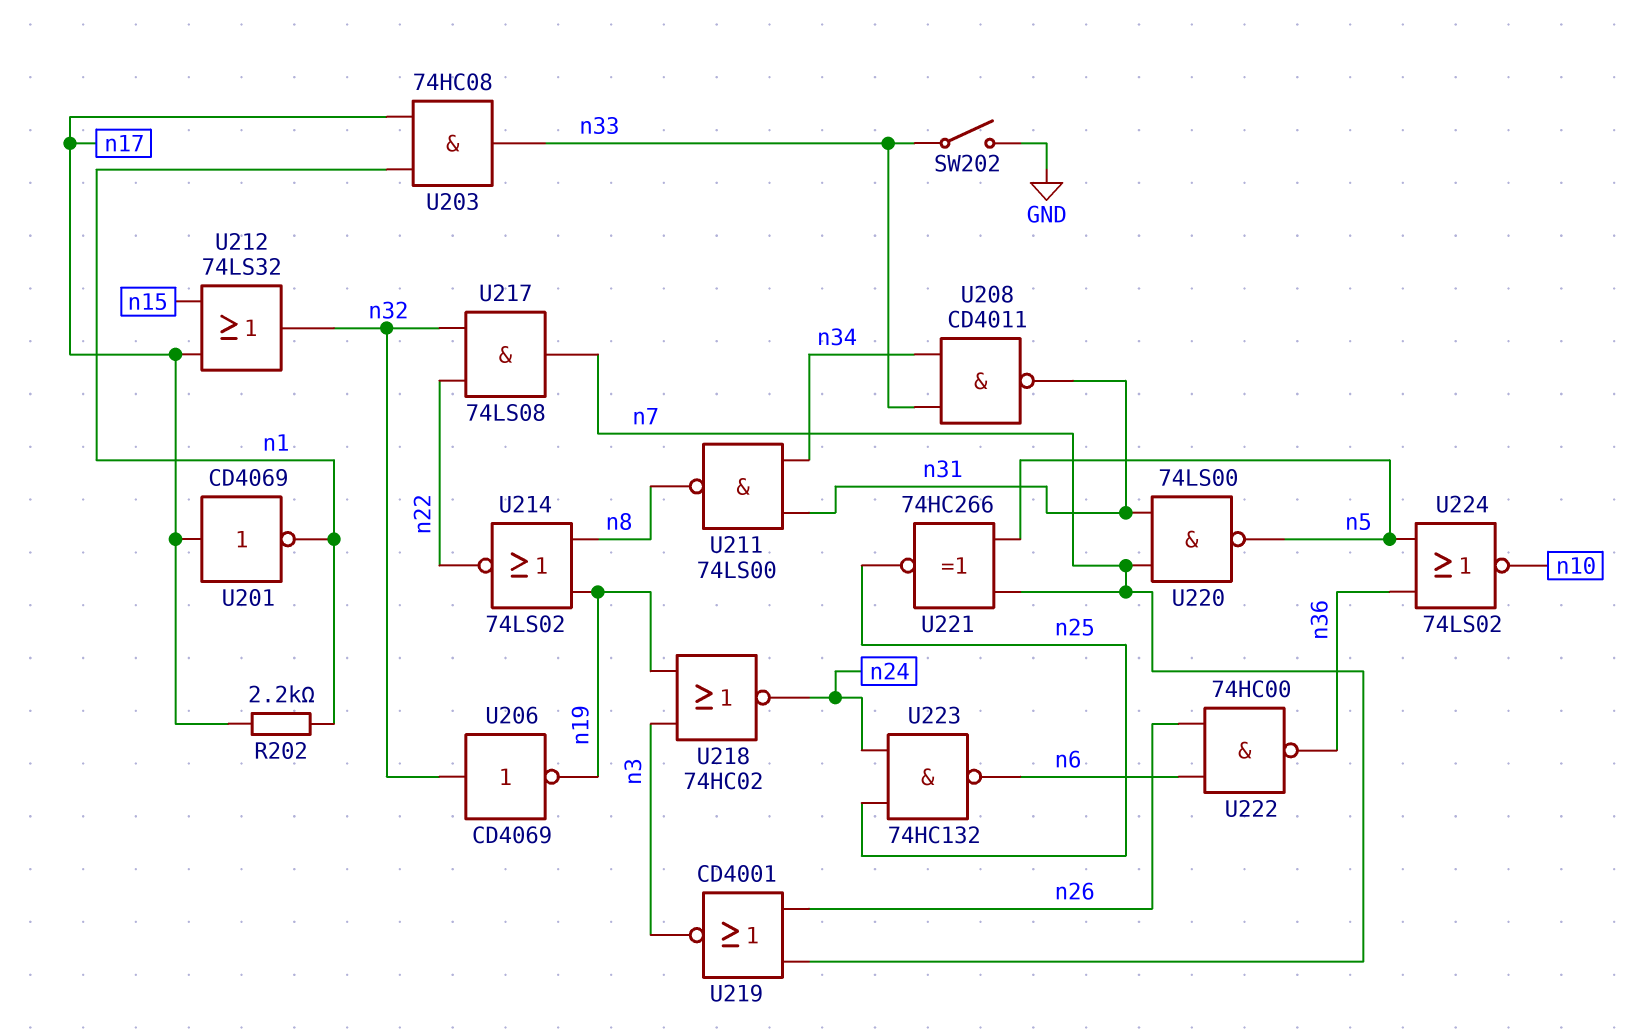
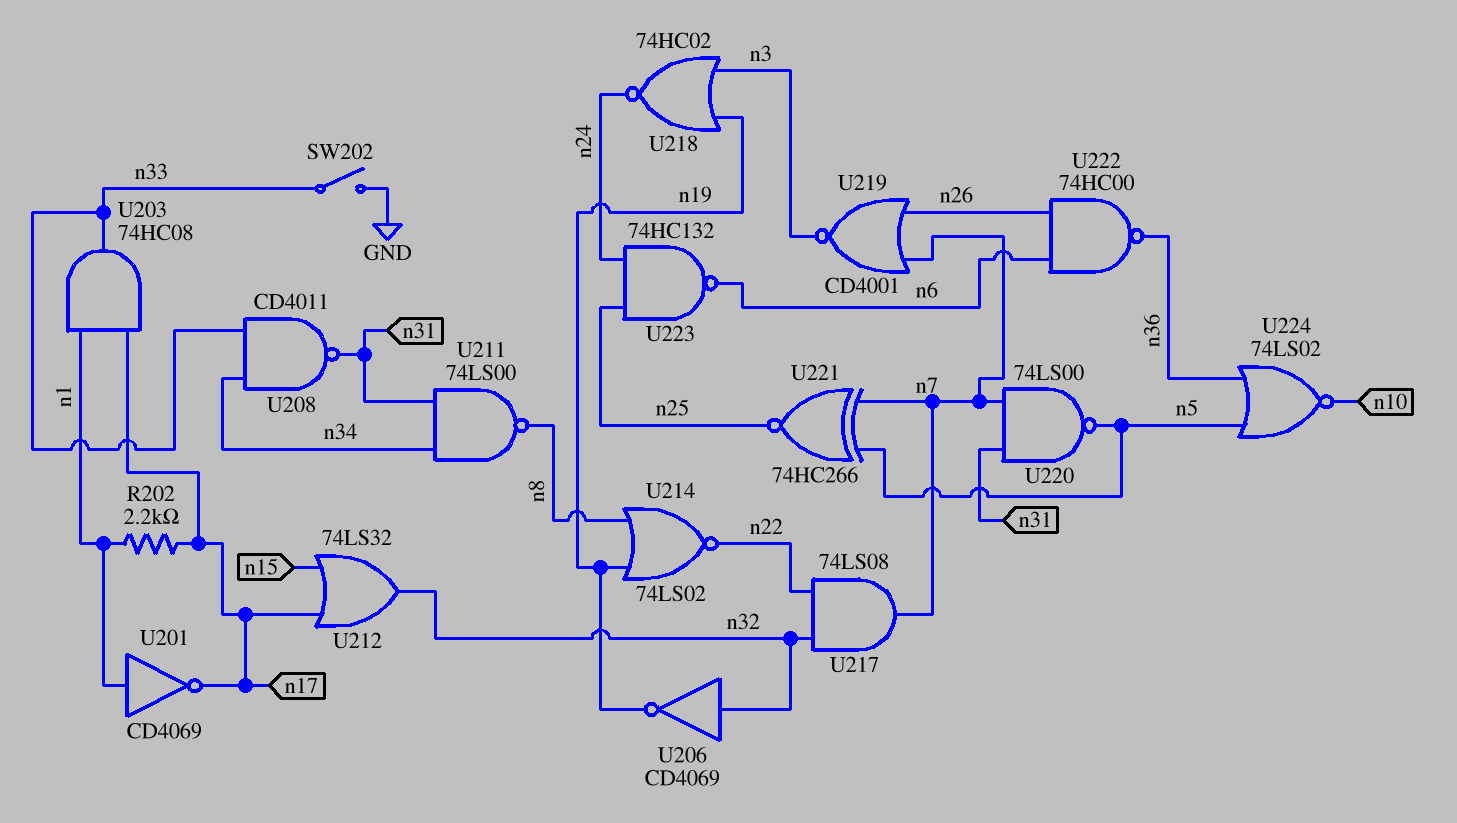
U201: NOT CD4069 (in n17, out n1) -> NOT CD4069 (in n1, out n17)

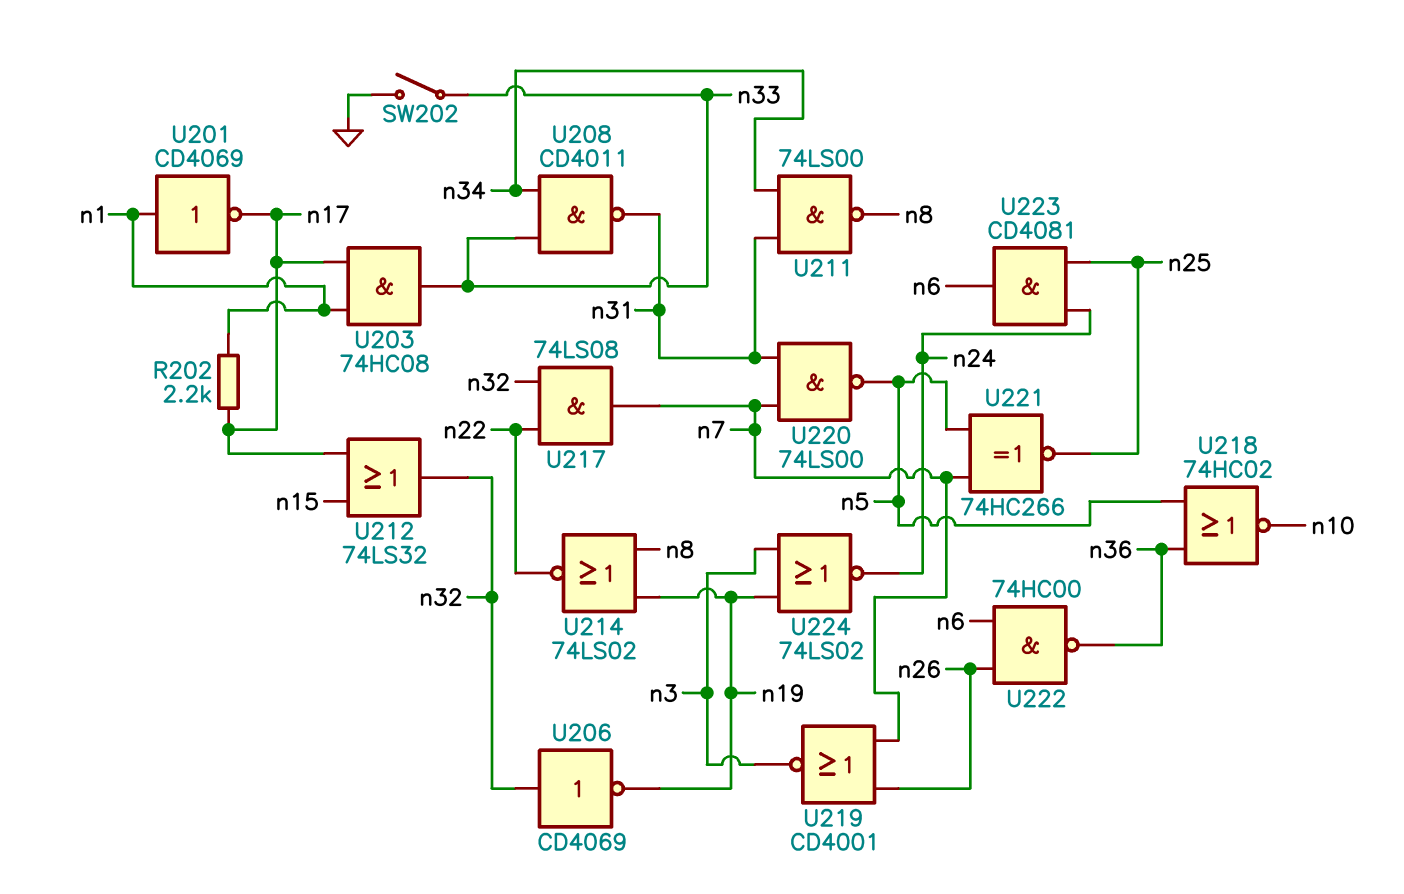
U218: NOR 74HC02 (in n3, in n19, out n24) -> NOR 74HC02 (in n5, in n36, out n10)
U223: NAND 74HC132 (in n24, in n25, out n6) -> AND CD4081 (in n24, in n25, out n6)
U224: NOR 74LS02 (in n5, in n36, out n10) -> NOR 74LS02 (in n3, in n19, out n24)

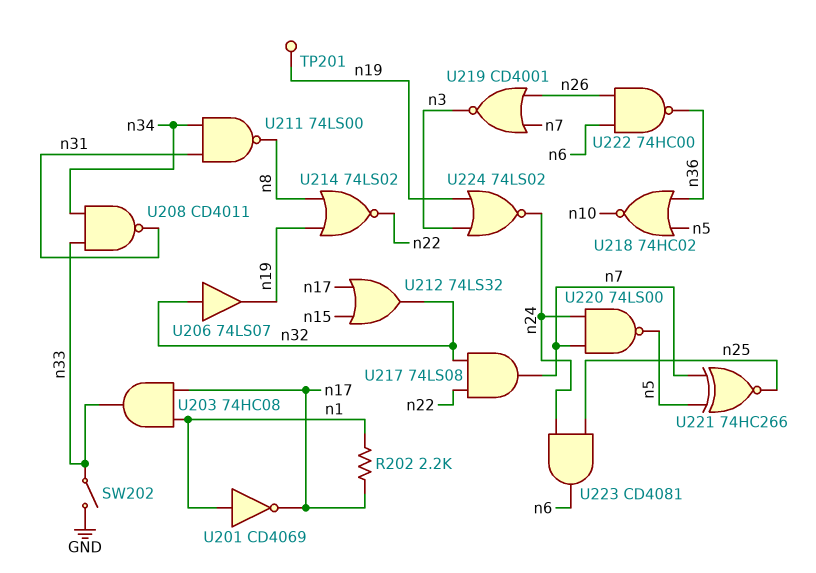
TP201: none -> test point (n19)
U206: NOT CD4069 (in n32, out n19) -> buffer 74LS07 (in n32, out n19)
U220: NAND 74LS00 (in n7, in n31, out n5) -> NAND 74LS00 (in n7, in n24, out n5)

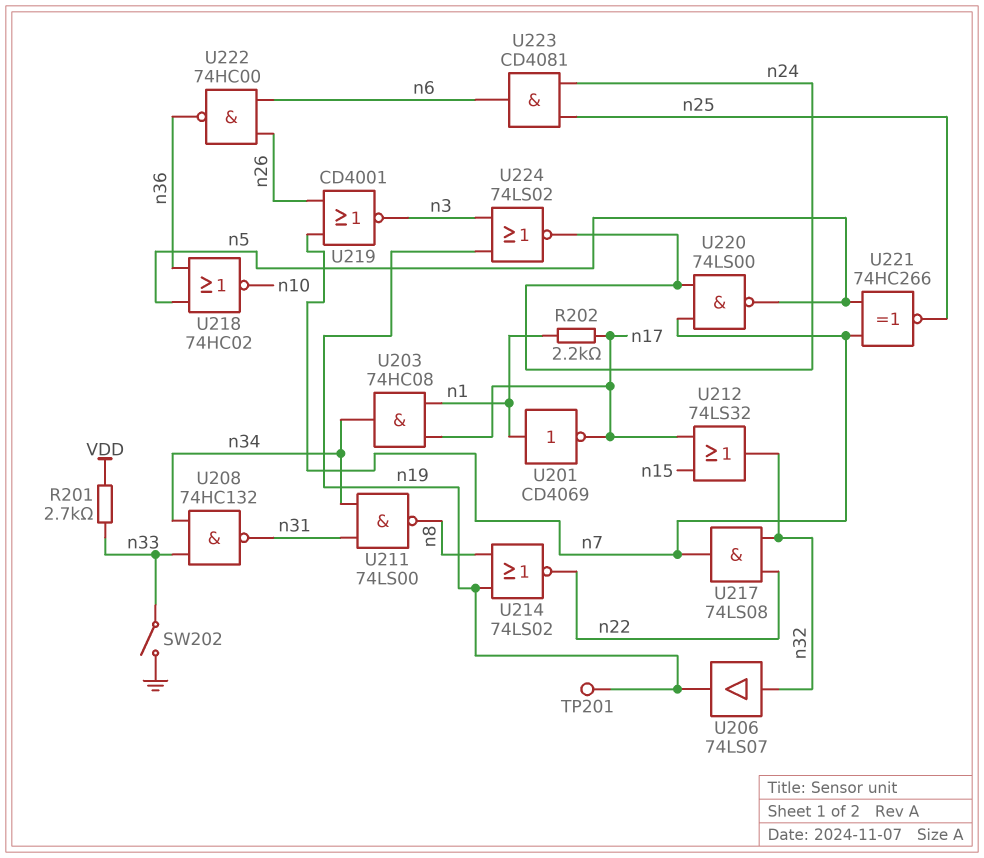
R201: none -> 2.7k (VDD, n33)
U203: AND 74HC08 (in n1, in n17, out n33) -> AND 74HC08 (in n1, in n17, out n34)
U208: NAND CD4011 (in n33, in n34, out n31) -> NAND 74HC132 (in n33, in n34, out n31)

